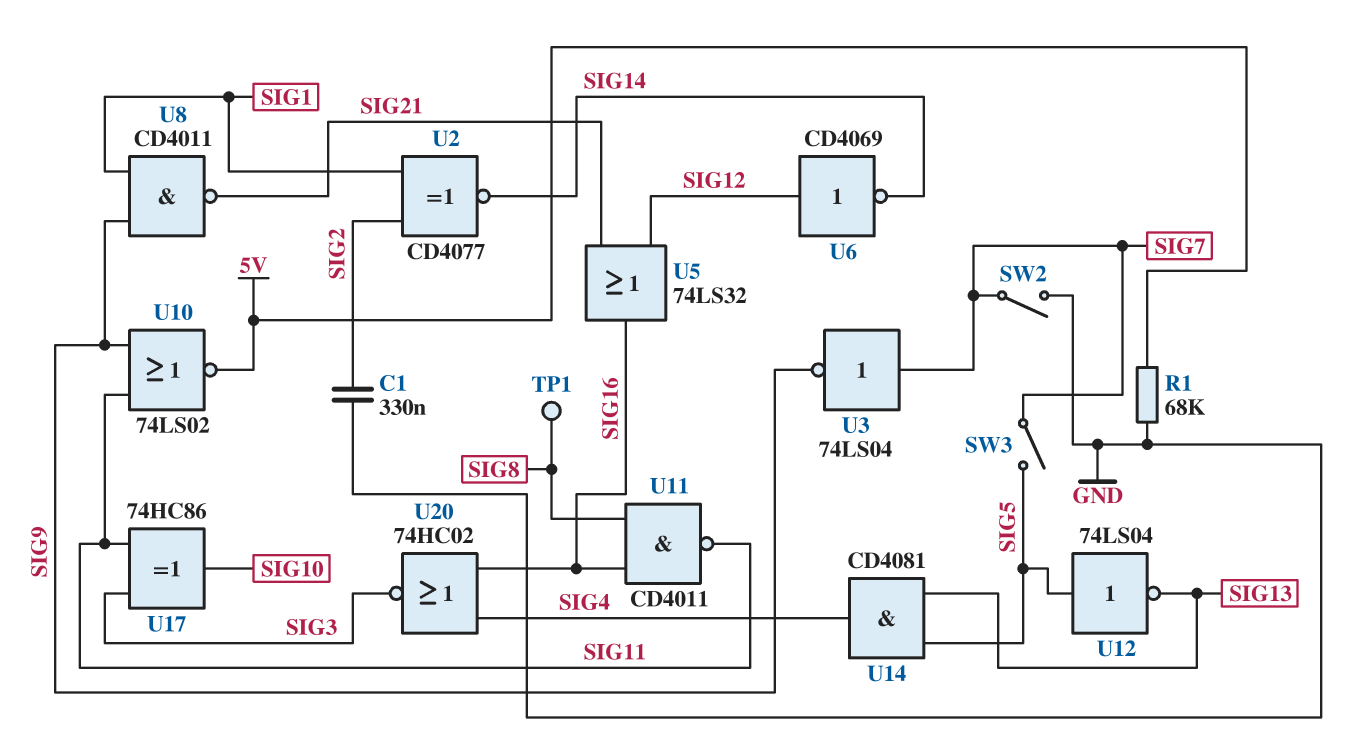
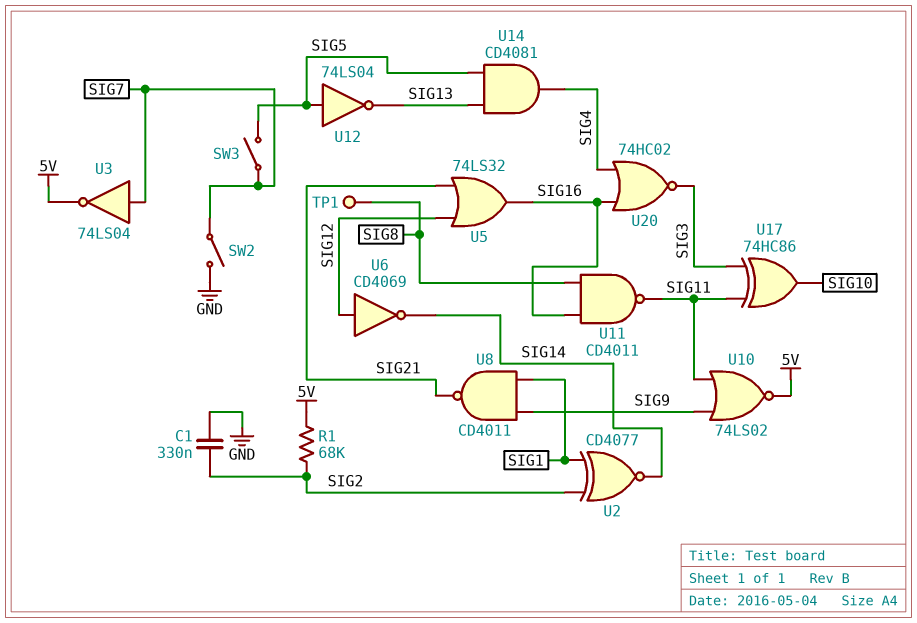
R1: 68k (5V, GND) -> 68k (5V, SIG2)
U3: NOT 74LS04 (in SIG7, out SIG9) -> NOT 74LS04 (in SIG7, out 5V)

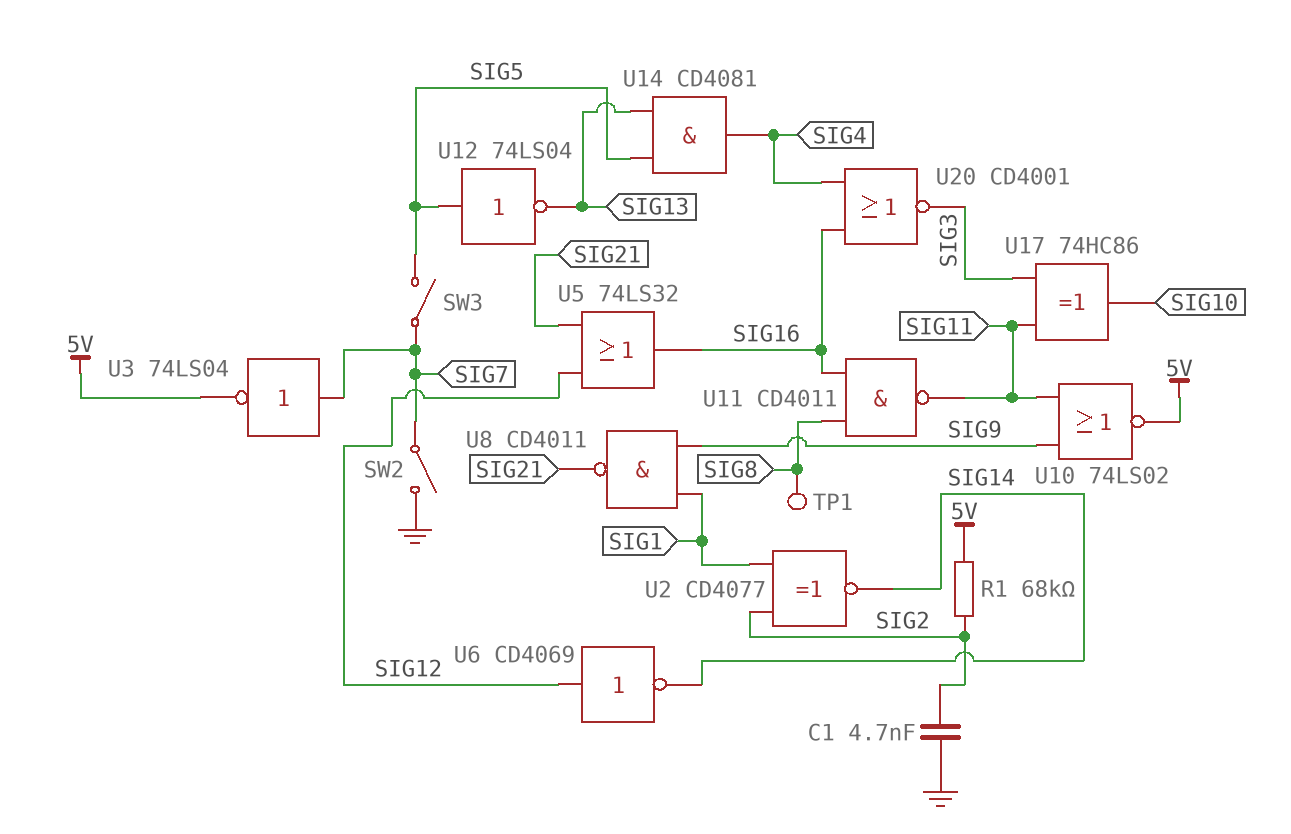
C1: 330nF (GND, SIG2) -> 4.7nF (GND, SIG2)
U20: NOR 74HC02 (in SIG4, in SIG16, out SIG3) -> NOR CD4001 (in SIG4, in SIG16, out SIG3)

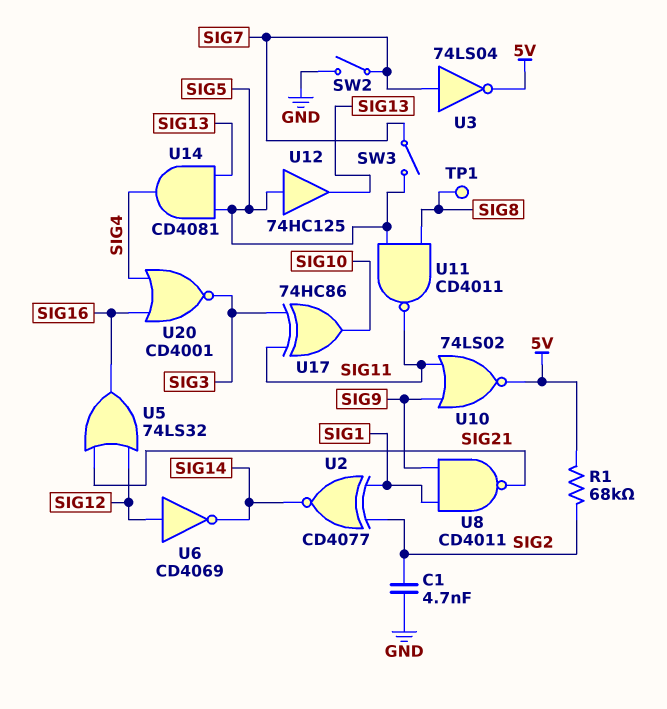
U11: NAND CD4011 (in SIG8, in SIG16, out SIG11) -> NAND CD4011 (in SIG5, in SIG8, out SIG11)
U12: NOT 74LS04 (in SIG5, out SIG13) -> buffer 74HC125 (in SIG5, out SIG13)

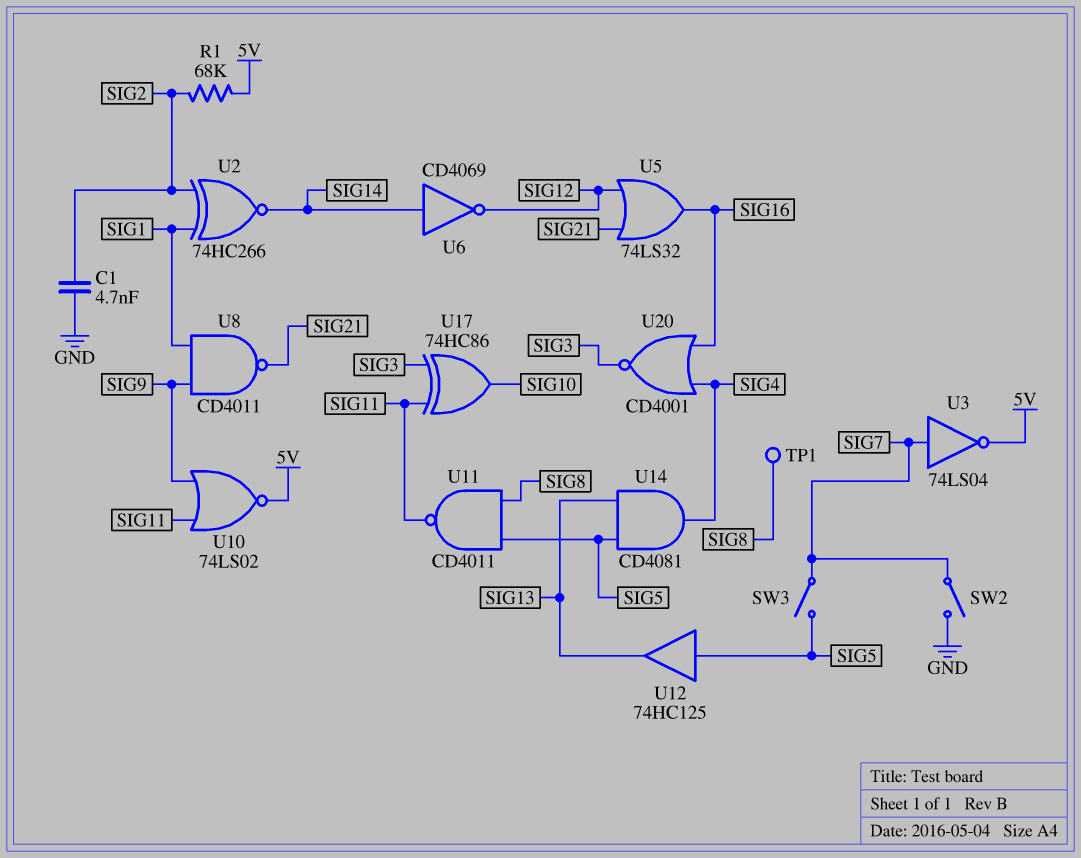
U2: XNOR CD4077 (in SIG1, in SIG2, out SIG14) -> XNOR 74HC266 (in SIG1, in SIG2, out SIG14)
U6: NOT CD4069 (in SIG12, out SIG14) -> NOT CD4069 (in SIG14, out SIG12)

